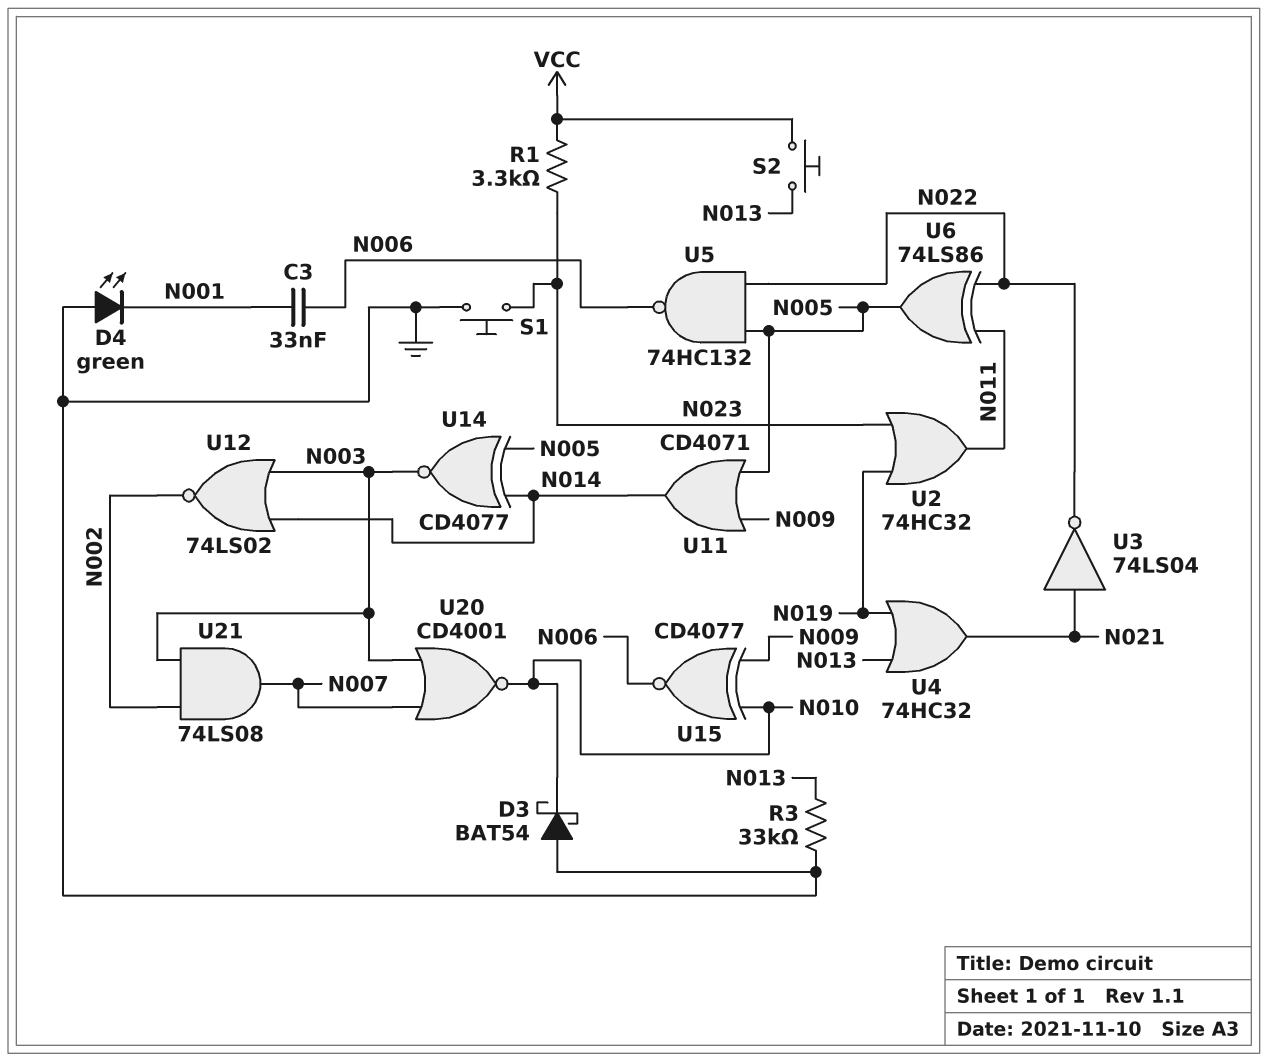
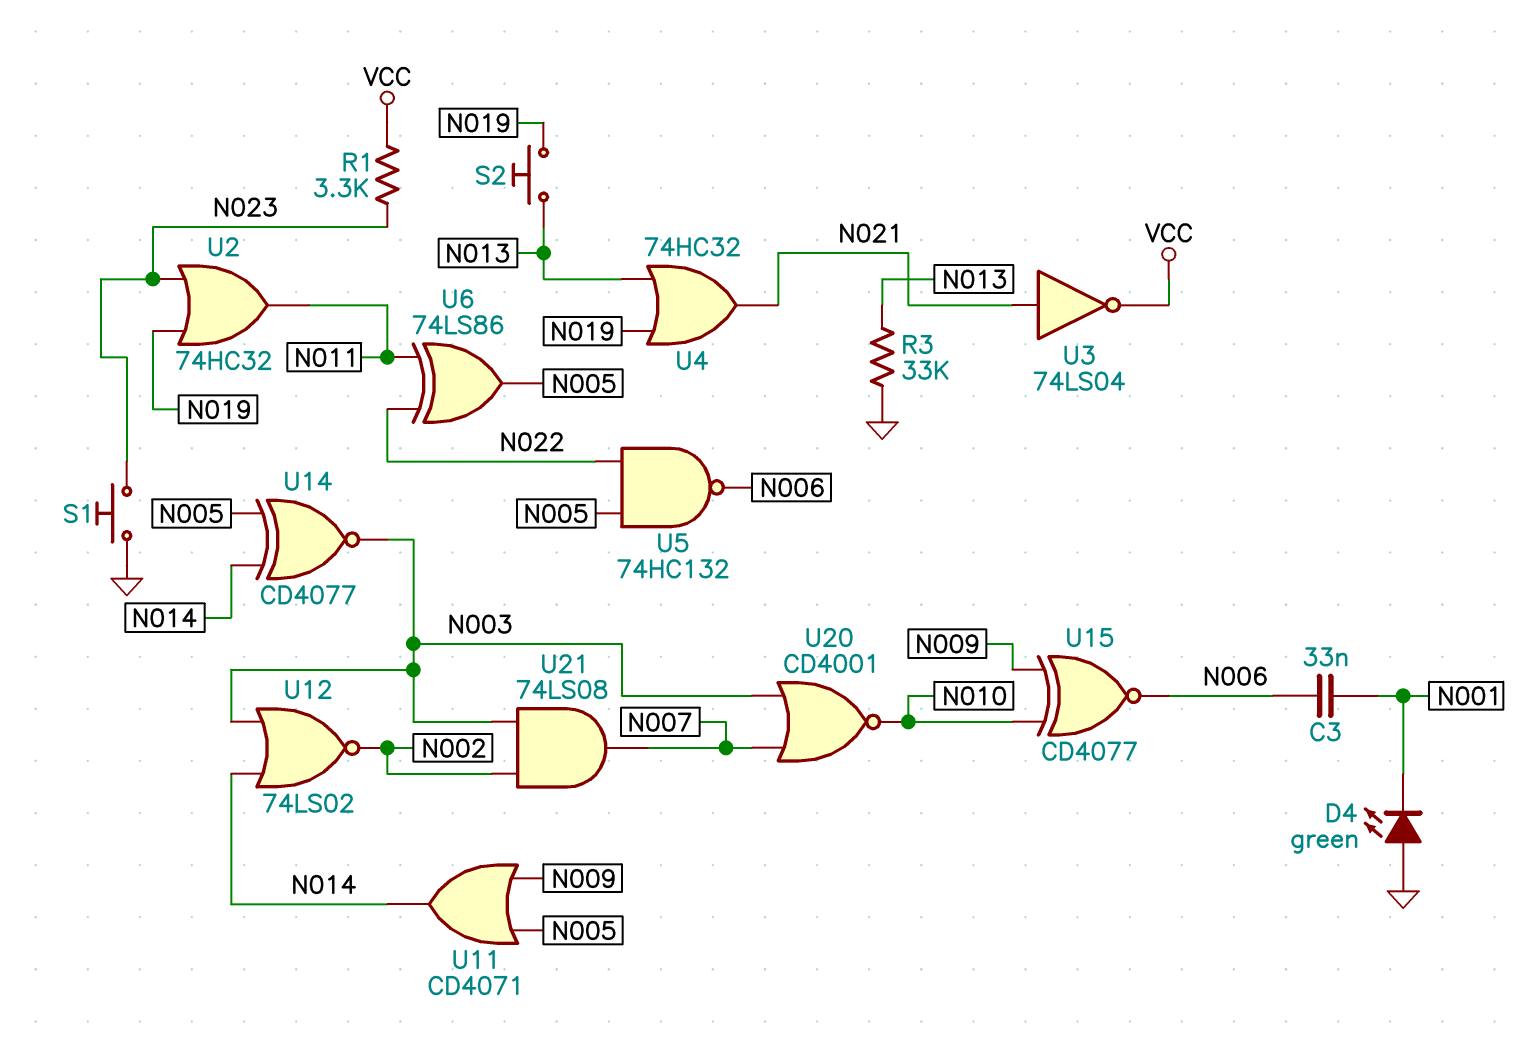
D3: schottky BAT54 (A GND, K N010) -> none
S2: button (N013, VCC) -> button (N013, N019)
U3: NOT 74LS04 (in N021, out N022) -> NOT 74LS04 (in N021, out VCC)

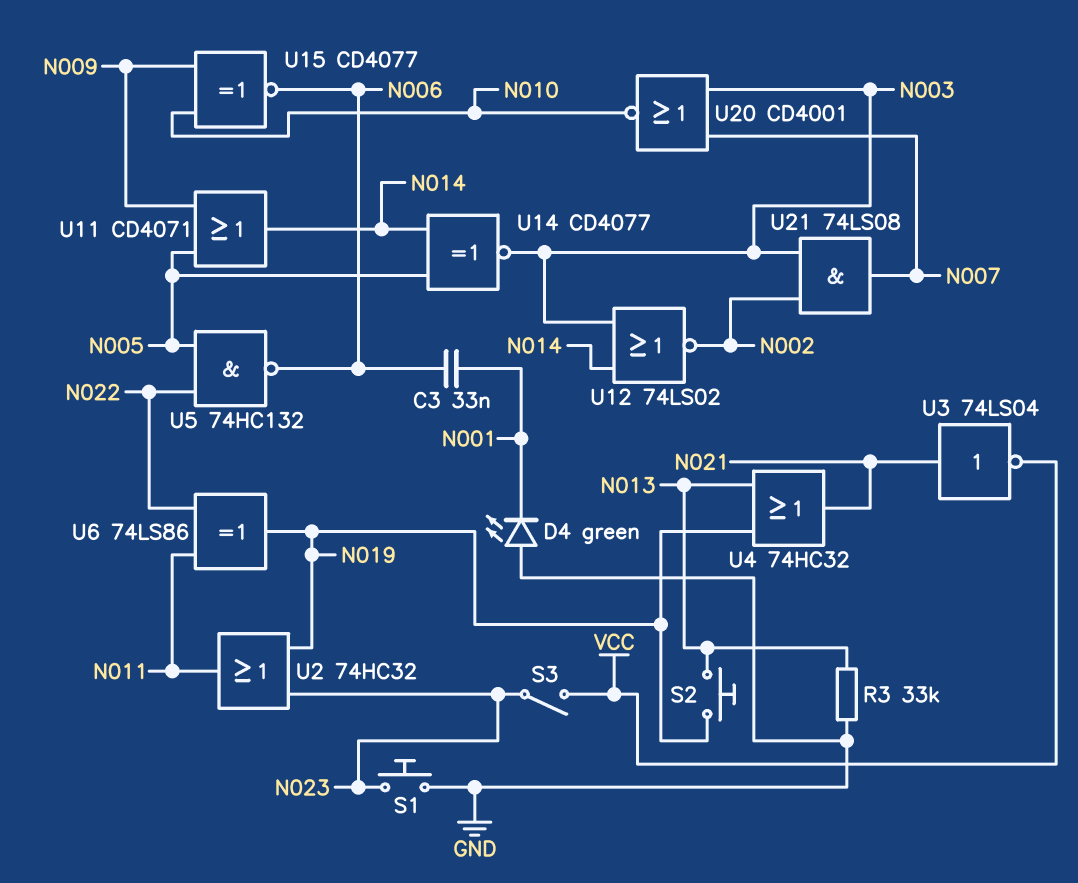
R1: 3.3k (N023, VCC) -> none
S3: none -> switch (N023, VCC)
U6: XOR 74LS86 (in N011, in N022, out N005) -> XOR 74LS86 (in N011, in N022, out N019)

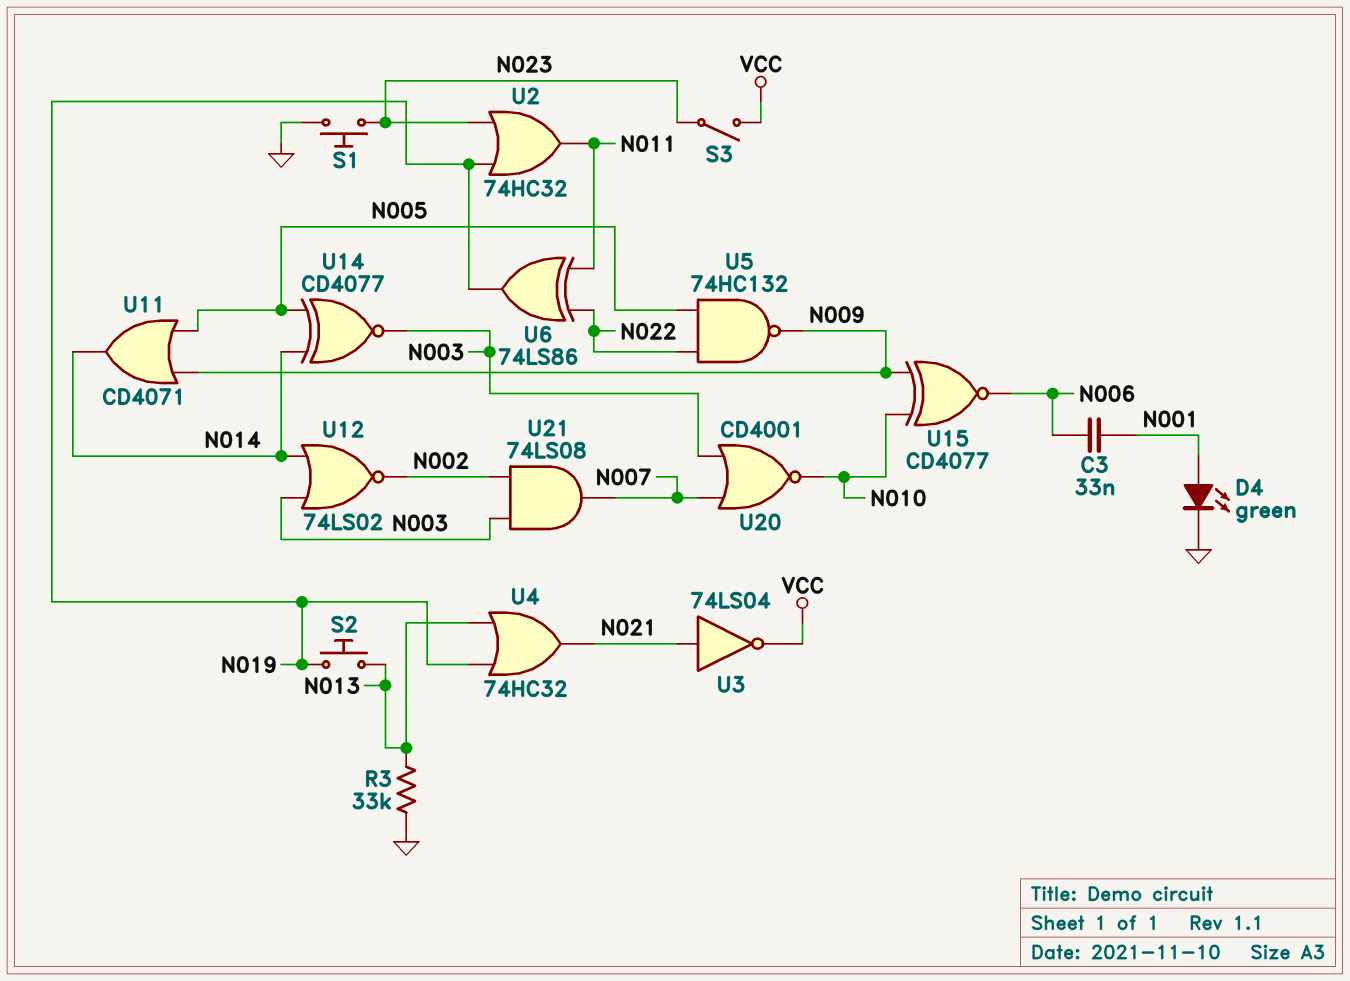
D4: LED green (A GND, K N001) -> LED green (A N001, K GND)
U5: NAND 74HC132 (in N005, in N022, out N006) -> NAND 74HC132 (in N005, in N022, out N009)

